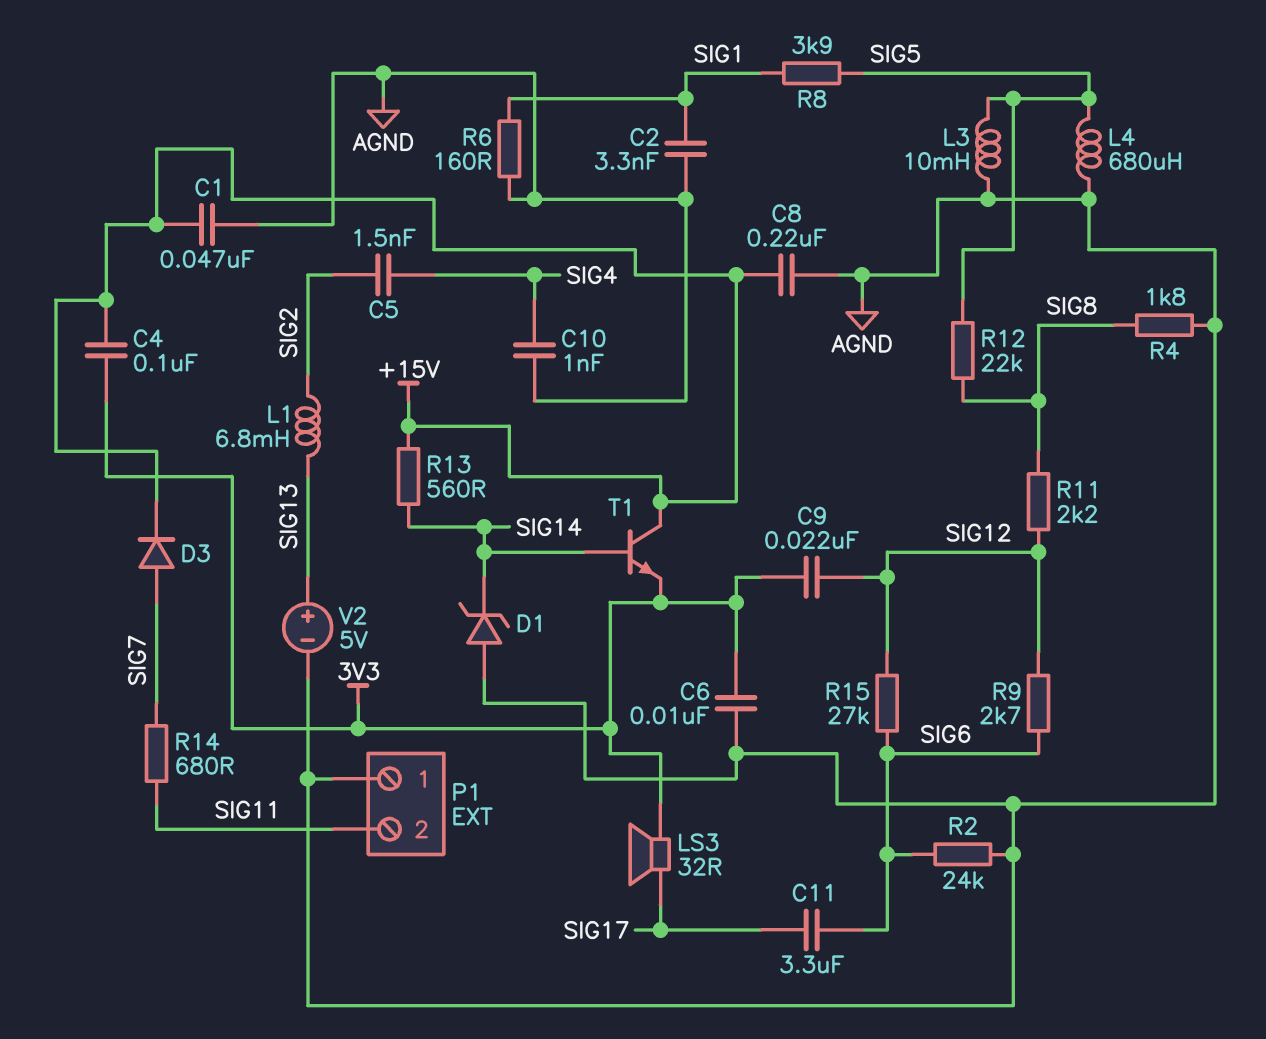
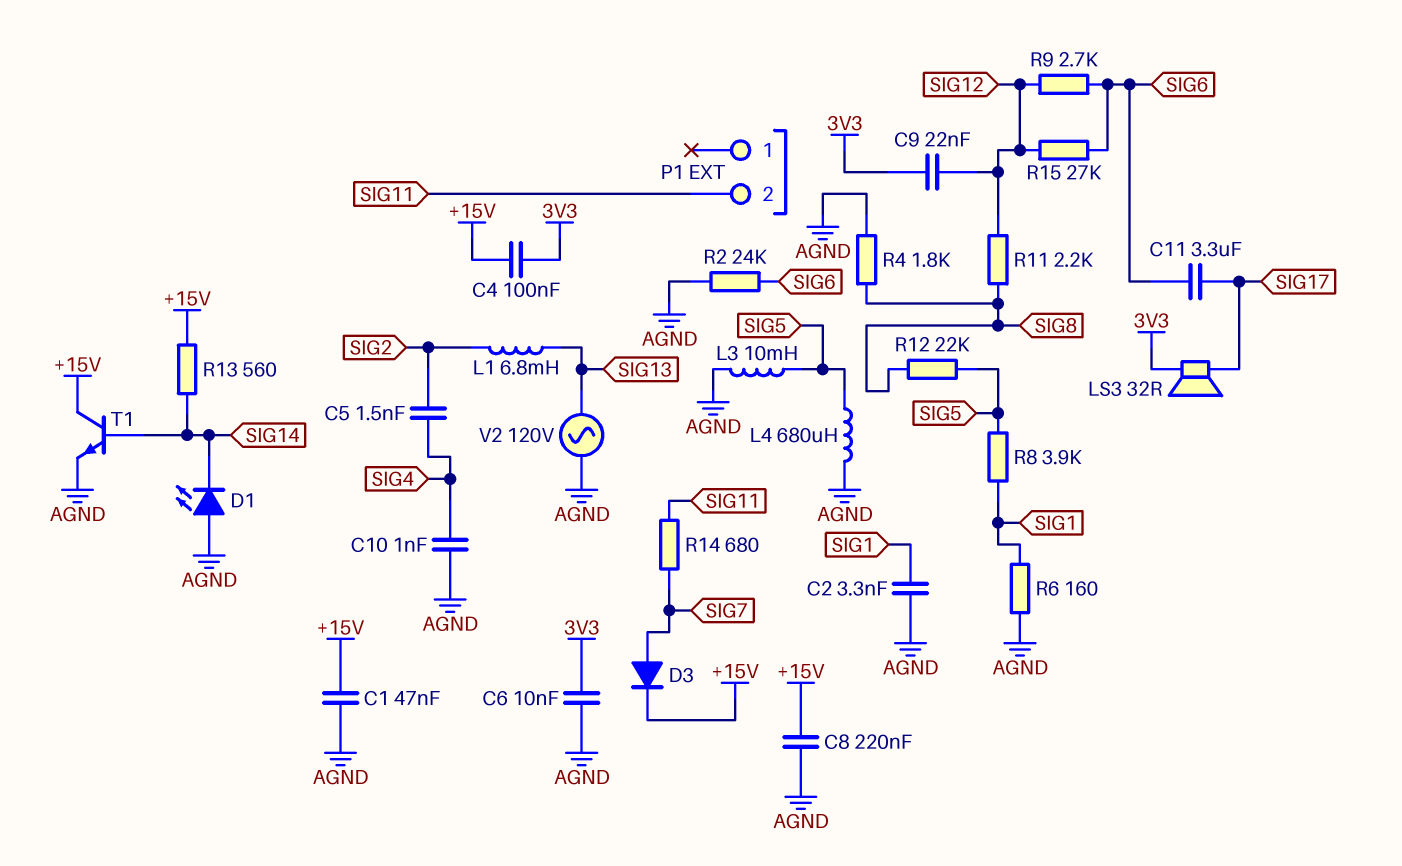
D1: zener (A AGND, K SIG14) -> LED (A AGND, K SIG14)
P1 pin 1: AGND -> none
T1: NPN (B SIG14, C +15V, E 3V3) -> NPN (B SIG14, C +15V, E AGND)
V2: 5V (plus SIG13, minus AGND) -> AC 120V (AGND, SIG13)

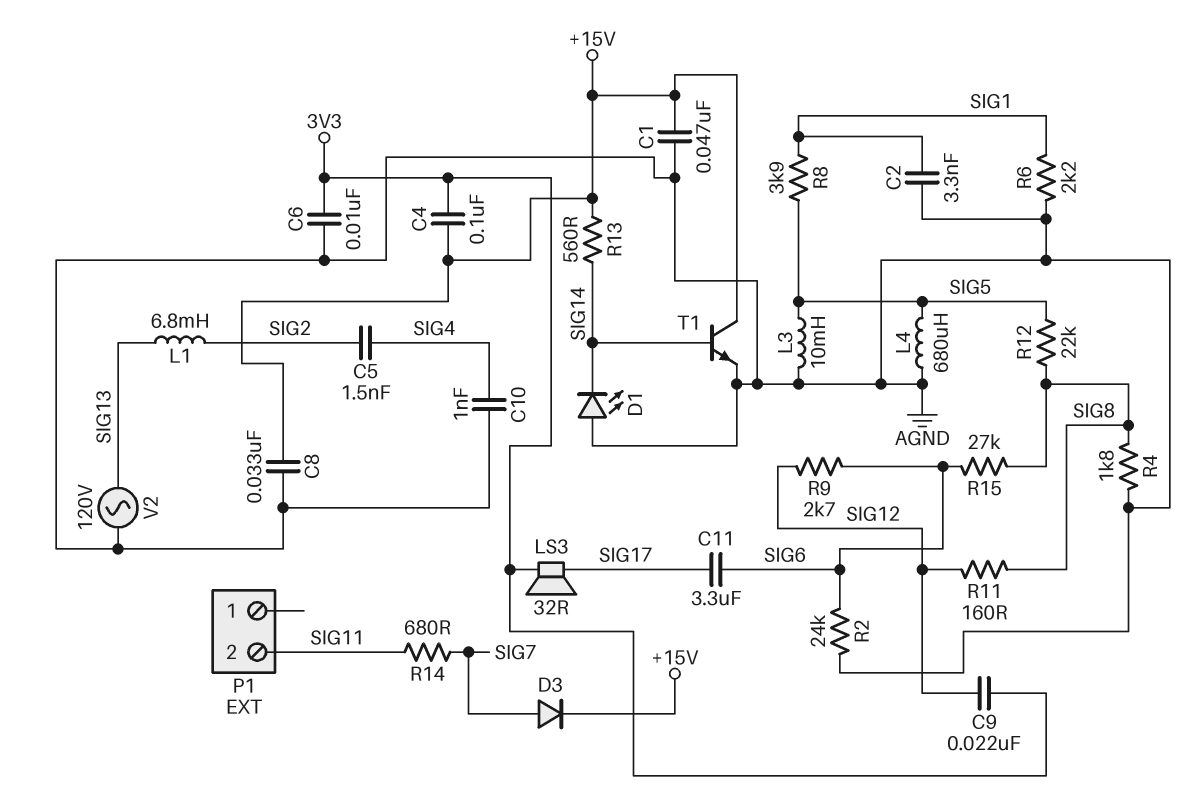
C8: 220nF (+15V, AGND) -> 33nF (+15V, AGND)
R6: 160 (AGND, SIG1) -> 2.2k (AGND, SIG1)
R11: 2.2k (SIG8, SIG12) -> 160 (SIG8, SIG12)
R15: 27k (SIG6, SIG12) -> 27k (SIG6, SIG8)

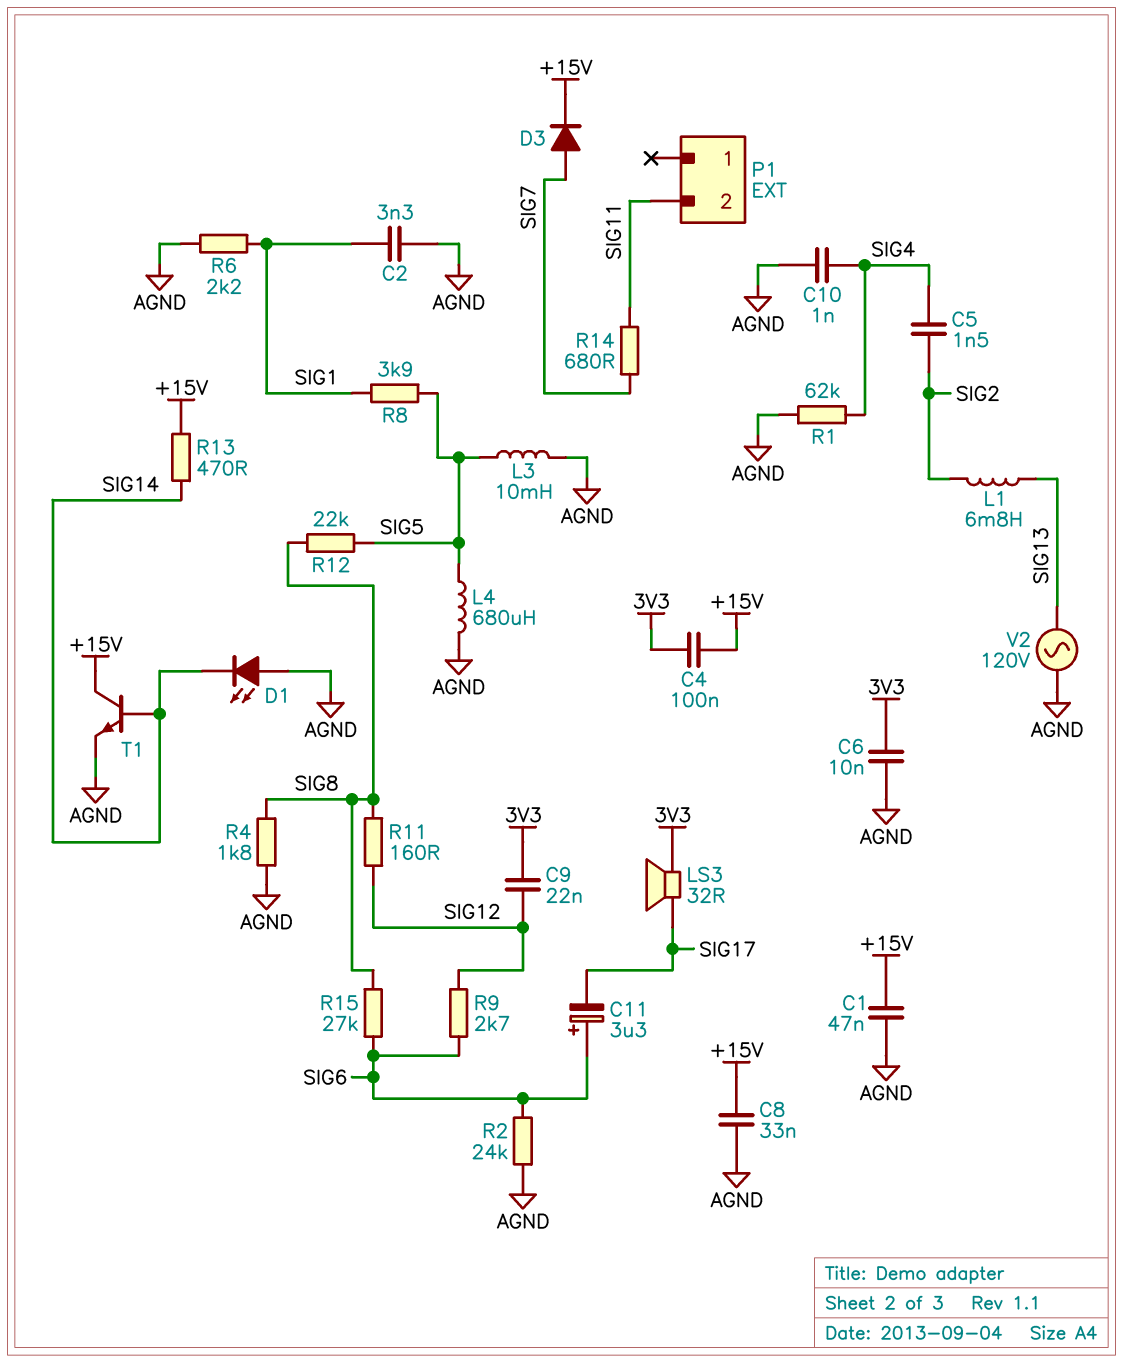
C11: 3.3uF (SIG6, SIG17) -> 3.3uF (plus SIG6, minus SIG17)
R1: none -> 62k (AGND, SIG4)
R13: 560 (+15V, SIG14) -> 470 (+15V, SIG14)

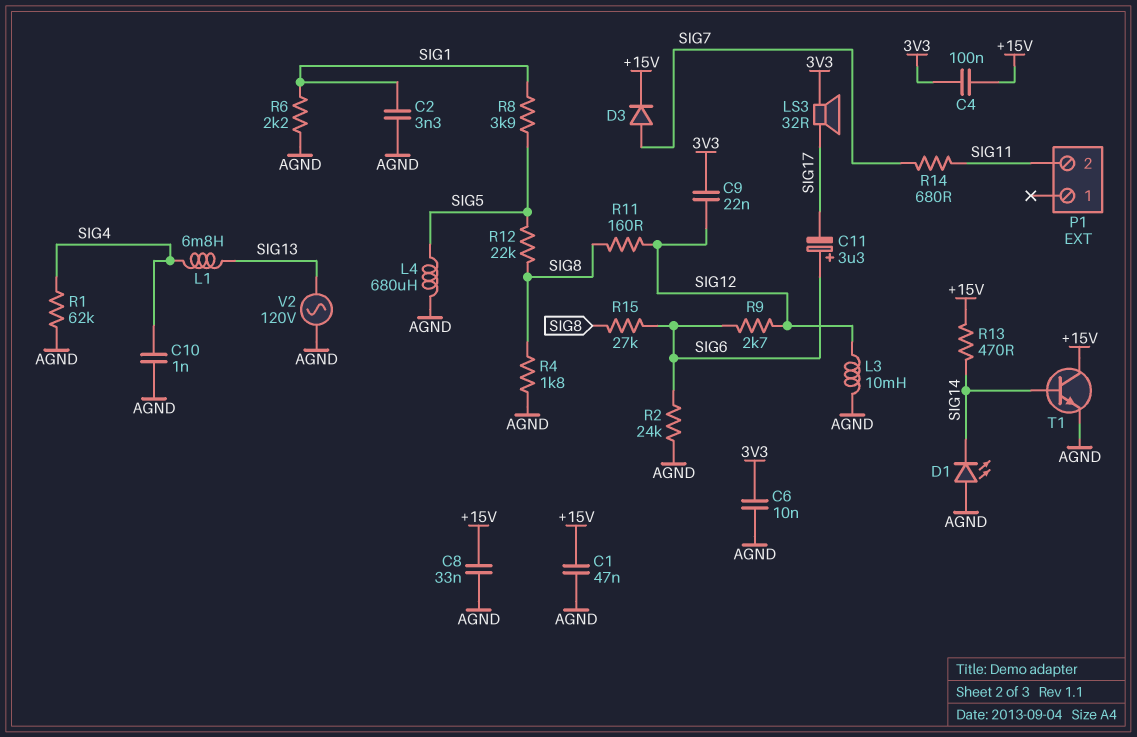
C5: 1.5nF (SIG2, SIG4) -> none
L1: 6.8mH (SIG2, SIG13) -> 6.8mH (SIG4, SIG13)
L3: 10mH (AGND, SIG5) -> 10mH (AGND, SIG12)

